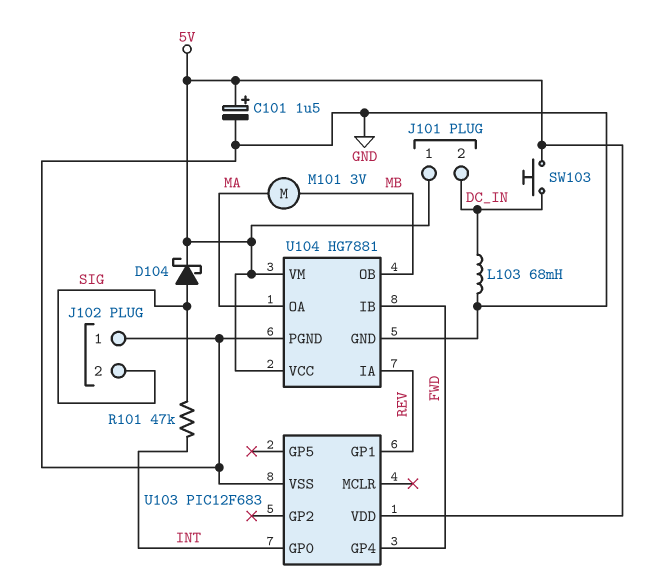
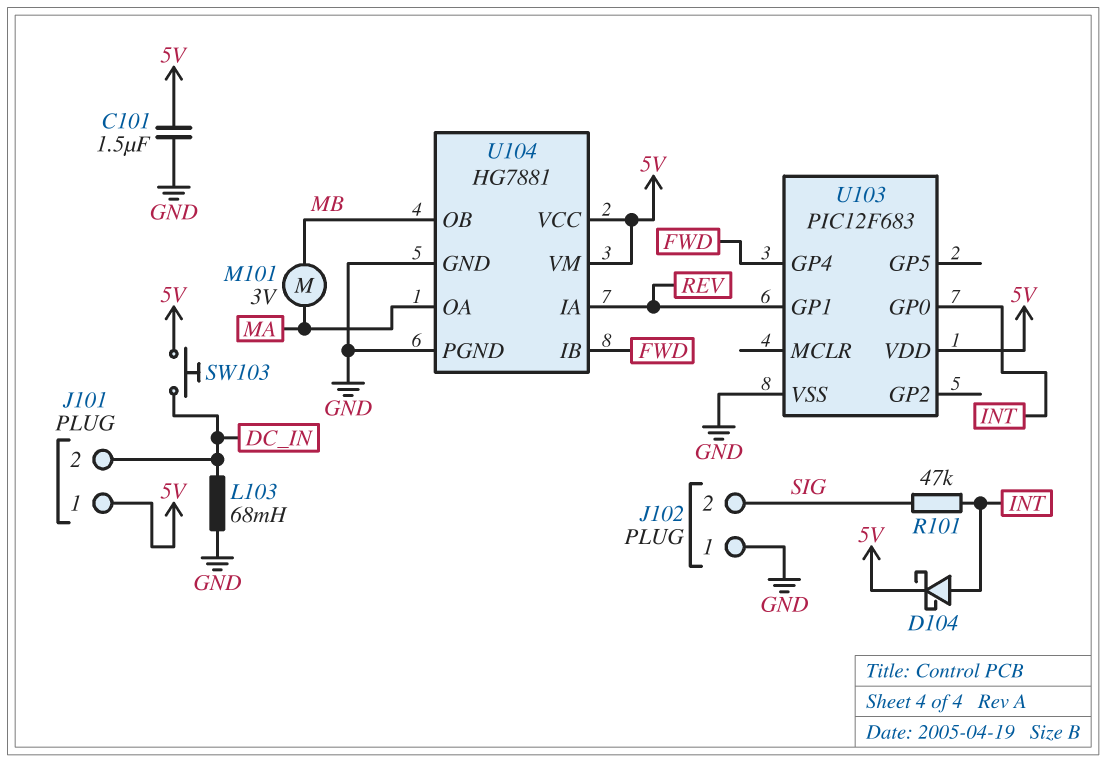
C101: 1.5uF (plus 5V, minus GND) -> 1.5uF (5V, GND)
D104: schottky (A SIG, K 5V) -> schottky (A INT, K 5V)

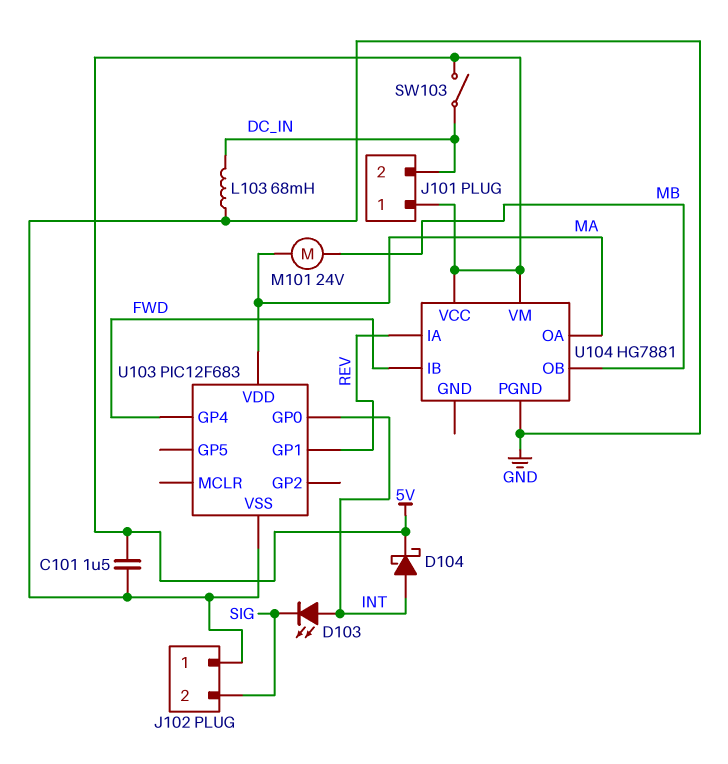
D103: none -> LED (A INT, K SIG)
M101: motor 3V (MA, MB) -> motor 24V (MA, MB)
R101: 47k (INT, SIG) -> none
SW103: button (5V, DC_IN) -> switch (5V, DC_IN)
U103 pin VDD: 5V -> MA
U104 pin GND: GND -> none

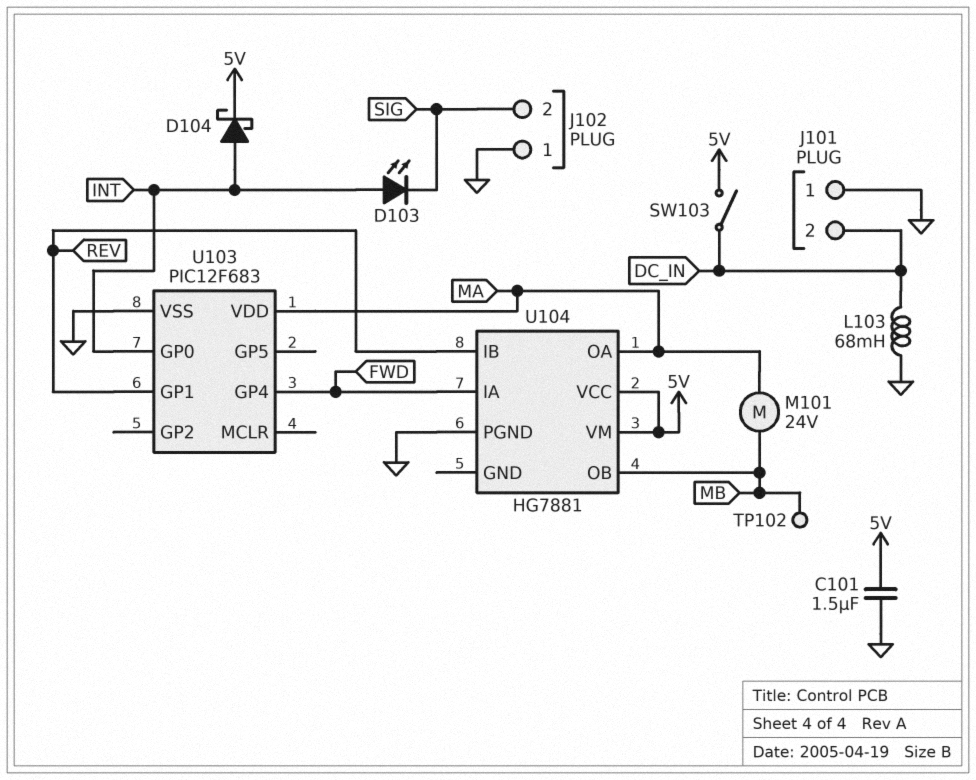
J101 pin 1: 5V -> GND
TP102: none -> test point (MB)
U104 pin IA: REV -> FWD
U104 pin IB: FWD -> REV

